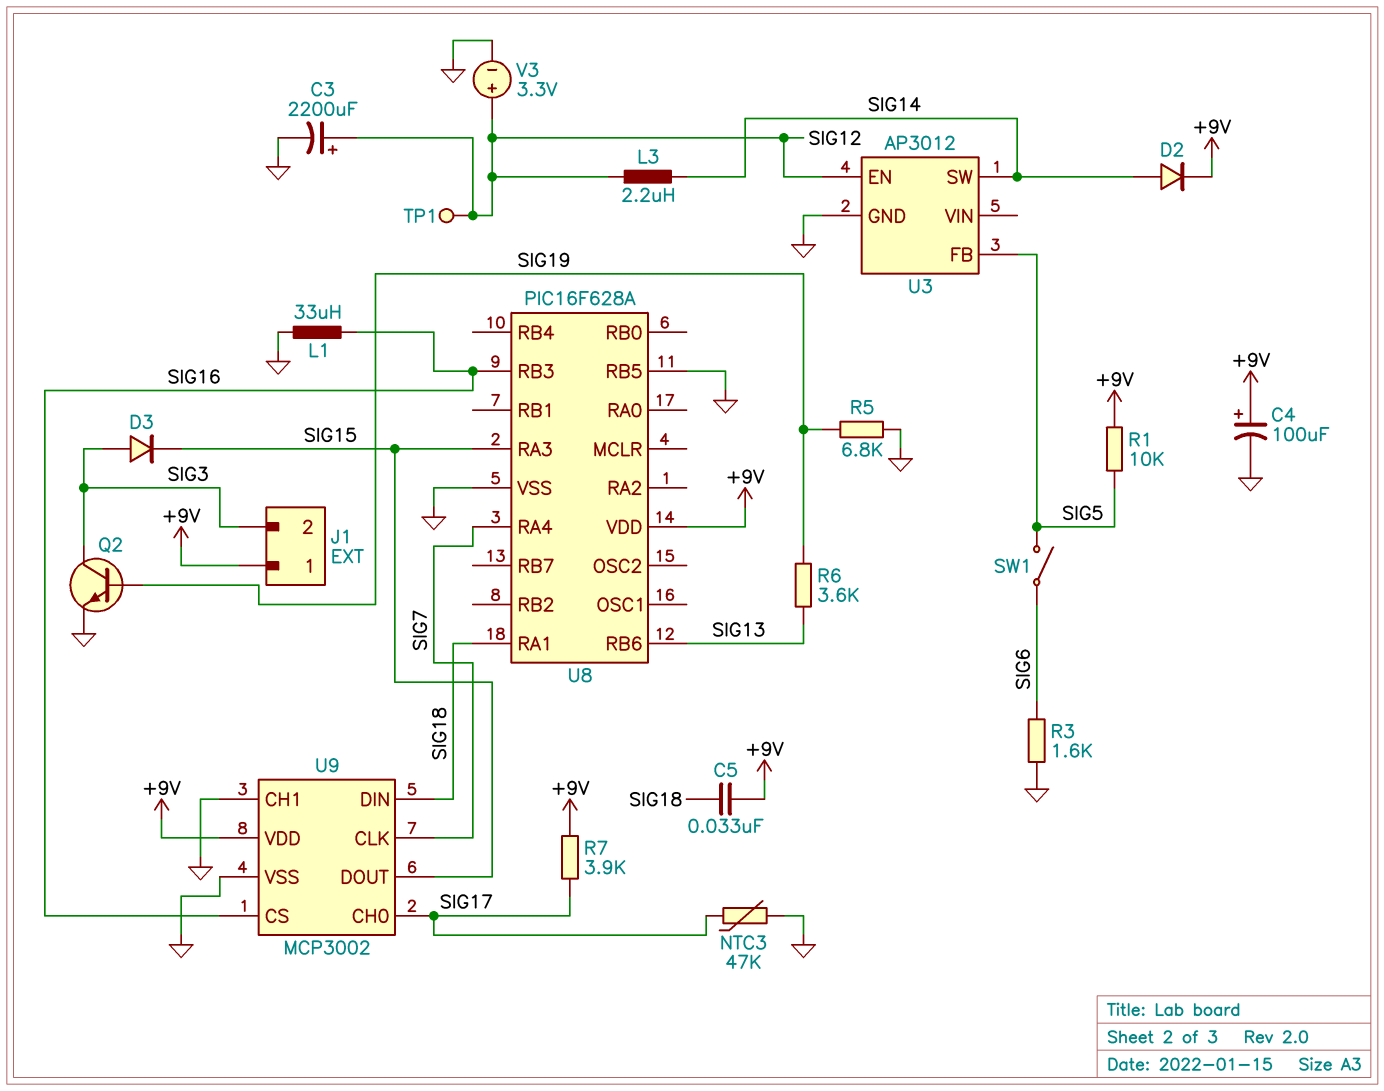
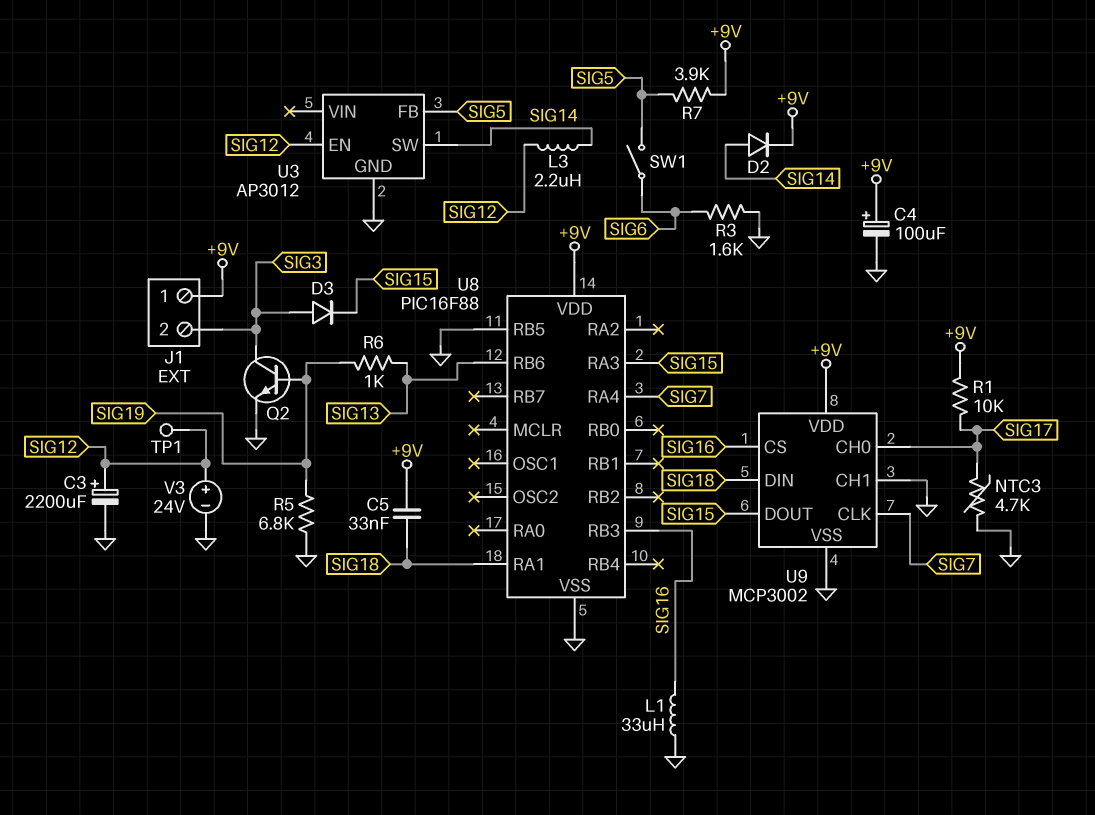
NTC3: 47k (GND, SIG17) -> 4.7k (GND, SIG17)
R1: 10k (+9V, SIG5) -> 10k (+9V, SIG17)
R6: 3.6k (SIG13, SIG19) -> 1k (SIG13, SIG19)
R7: 3.9k (+9V, SIG17) -> 3.9k (+9V, SIG5)
U8: PIC16F628A -> PIC16F88
V3: 3.3V (plus SIG12, minus GND) -> 24V (plus SIG12, minus GND)

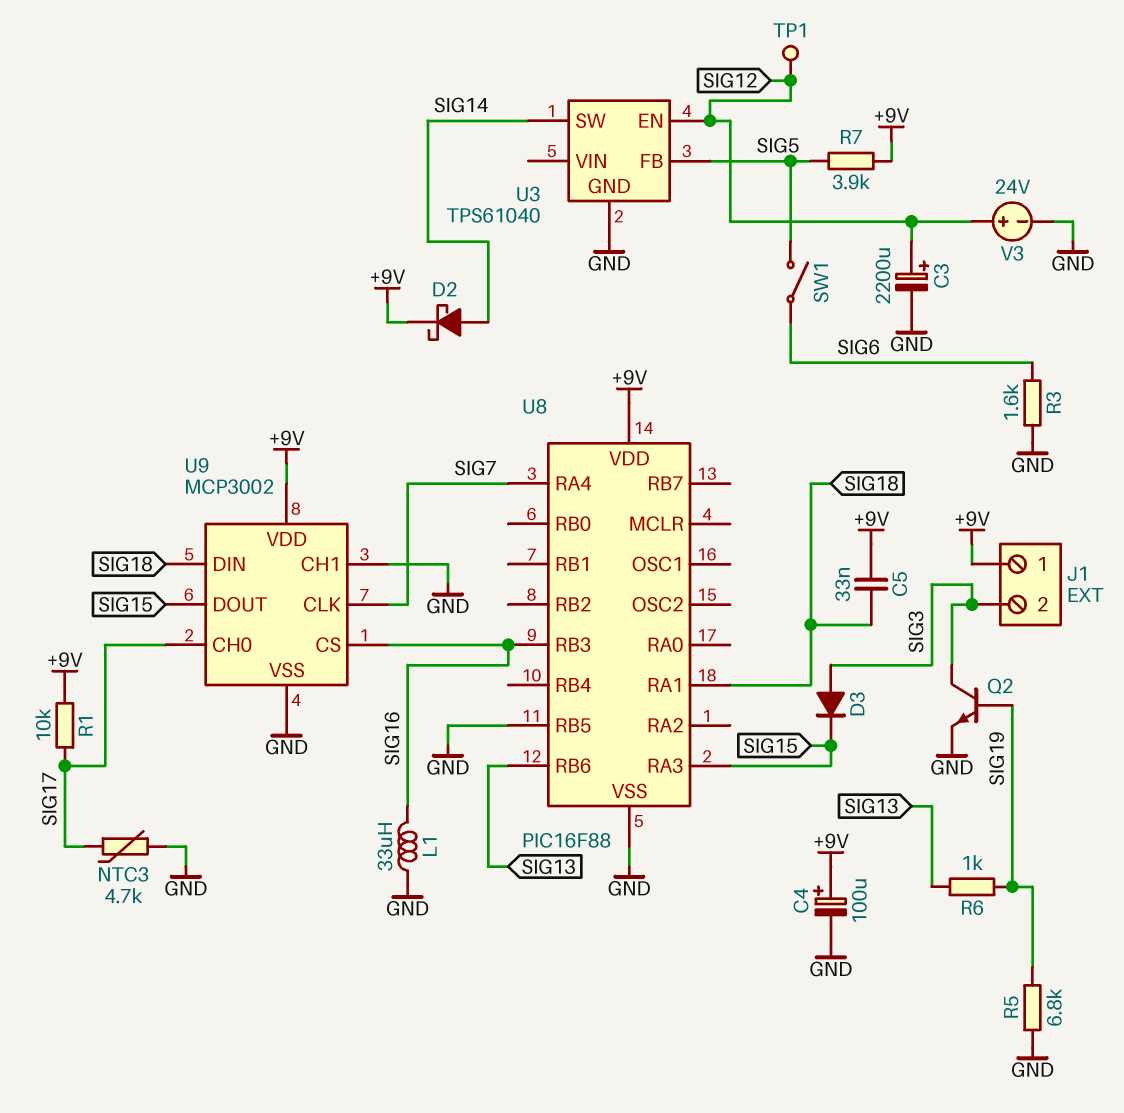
D2: diode (A SIG14, K +9V) -> schottky (A SIG14, K +9V)
L3: 2.2uH (SIG12, SIG14) -> none
U3: AP3012 -> TPS61040

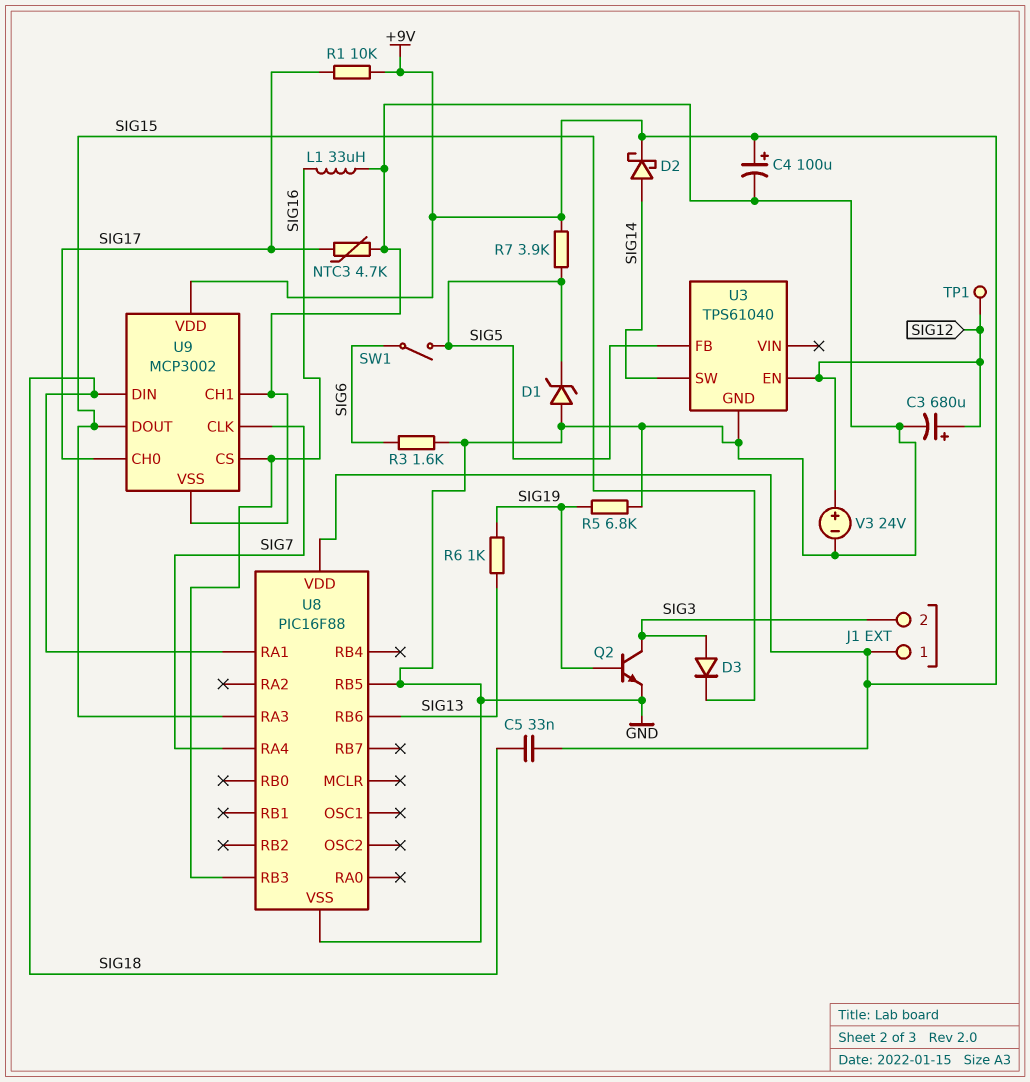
C3: 2200uF (plus SIG12, minus GND) -> 680uF (plus SIG12, minus GND)
D1: none -> zener (A GND, K SIG5)

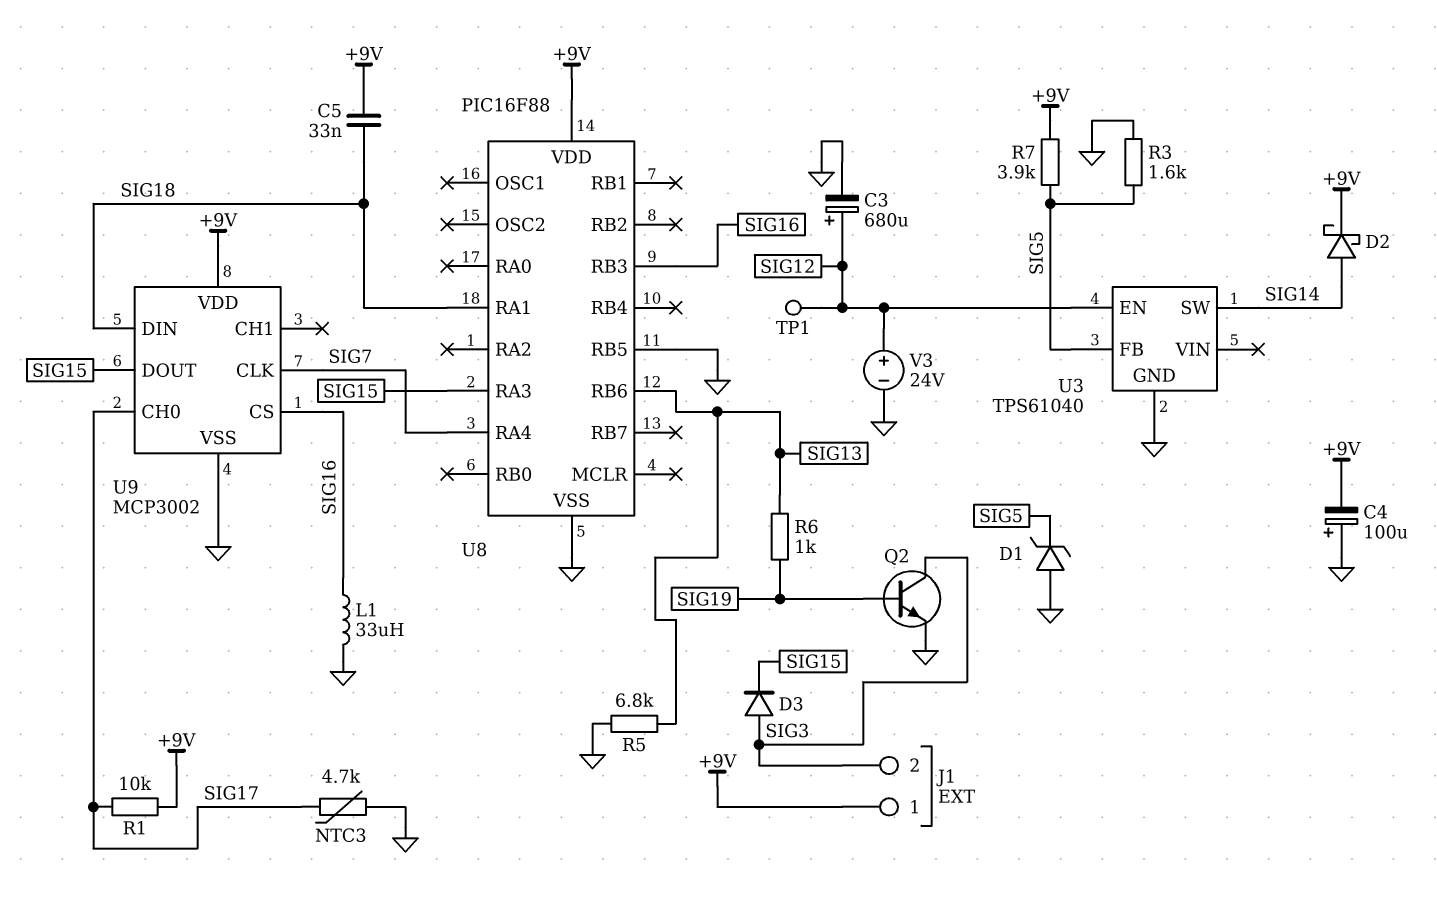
C4: 100uF (plus +9V, minus GND) -> 100uF (plus GND, minus +9V)
R3: 1.6k (GND, SIG6) -> 1.6k (GND, SIG5)
R5: 6.8k (GND, SIG19) -> 6.8k (GND, SIG13)
SW1: switch (SIG5, SIG6) -> none
U9 pin CH1: GND -> none

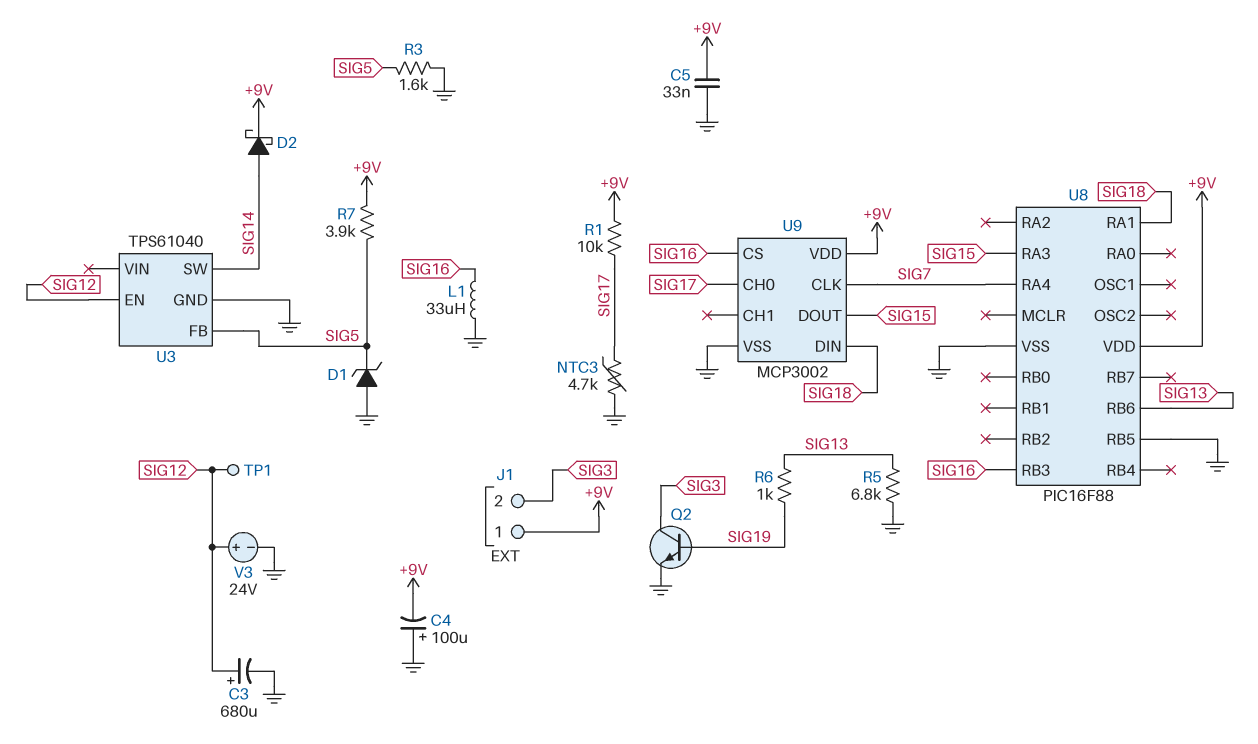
C5: 33nF (+9V, SIG18) -> 33nF (+9V, GND)
D3: diode (A SIG3, K SIG15) -> none

